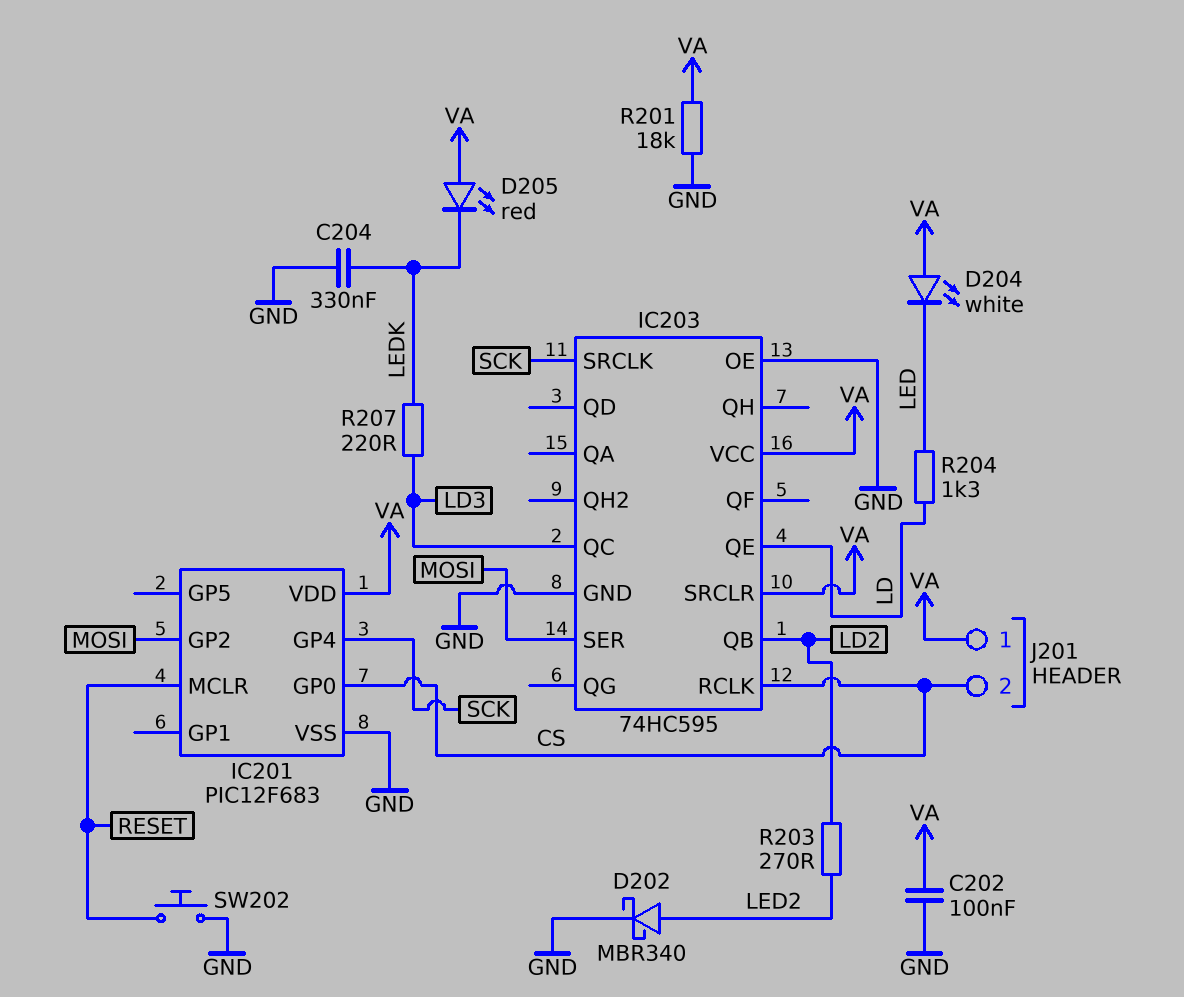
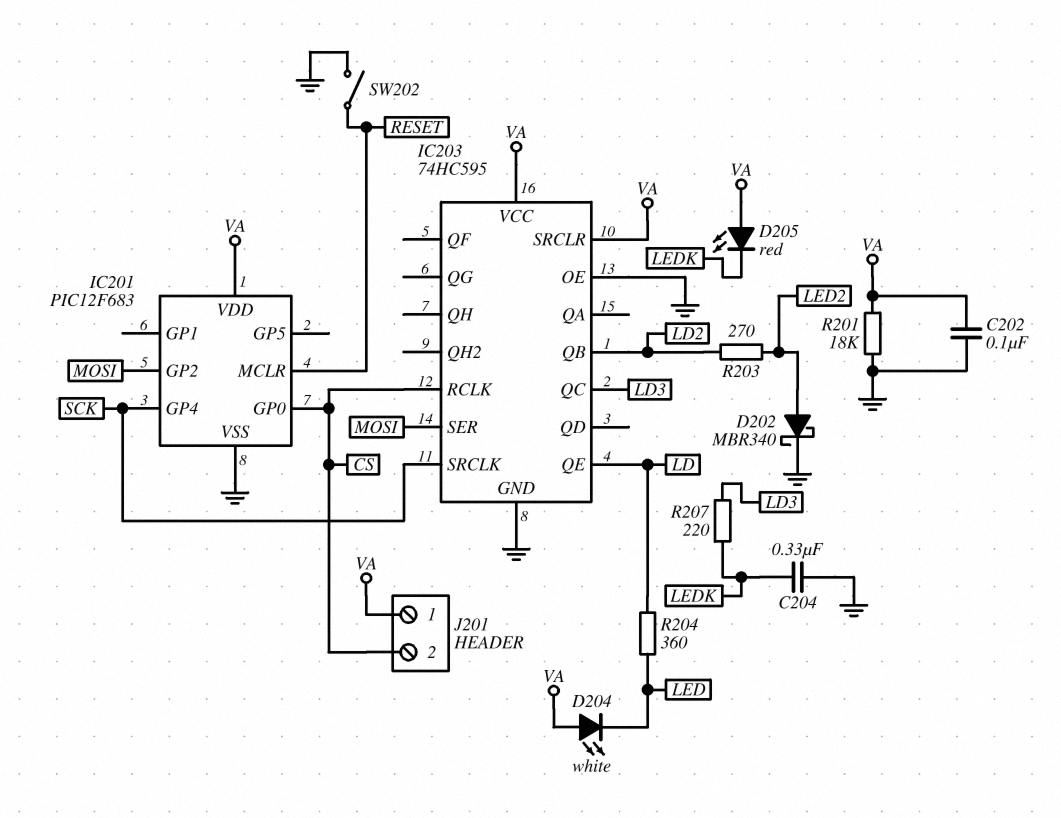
R204: 1.3k (LD, LED) -> 360 (LD, LED)
SW202: button (GND, RESET) -> switch (GND, RESET)

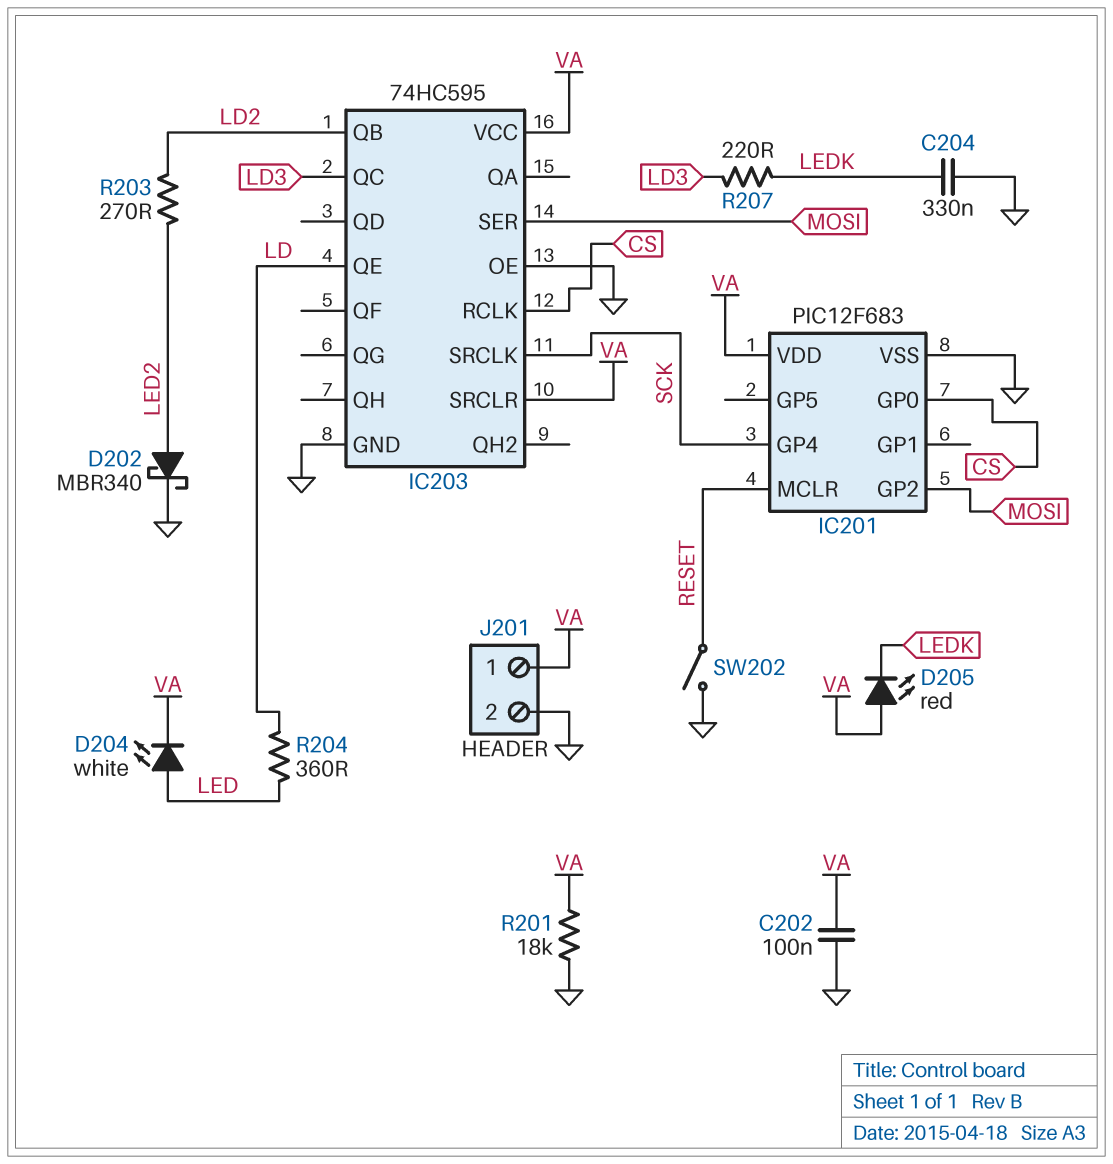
D204: LED white (A VA, K LED) -> LED white (A LED, K VA)
J201 pin 2: CS -> GND

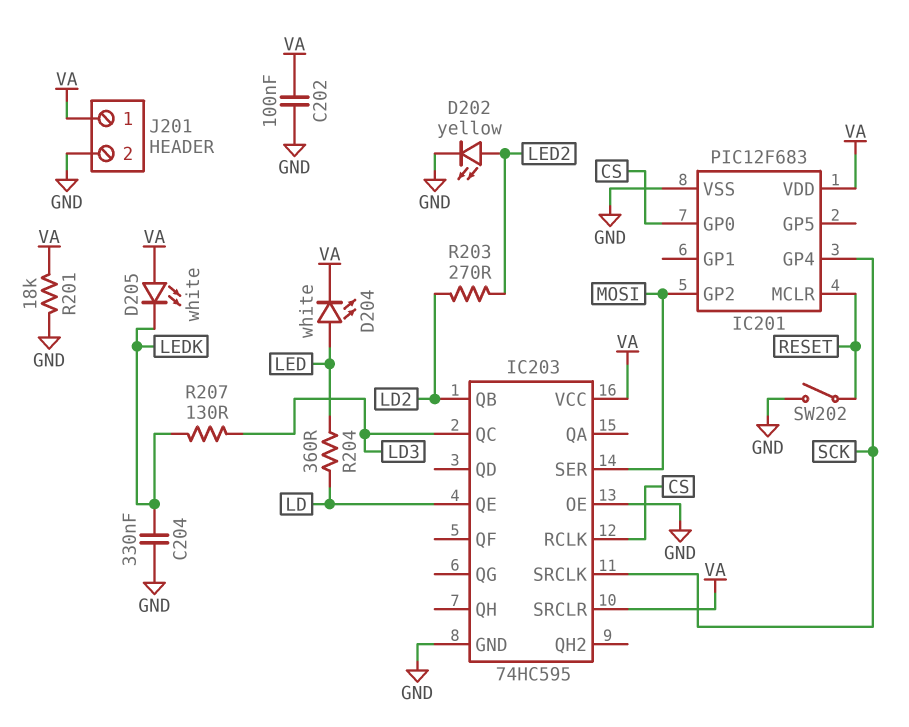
D202: schottky MBR340 (A LED2, K GND) -> LED yellow (A LED2, K GND)
D205: LED red (A VA, K LEDK) -> LED white (A VA, K LEDK)
R207: 220 (LD3, LEDK) -> 130 (LD3, LEDK)

